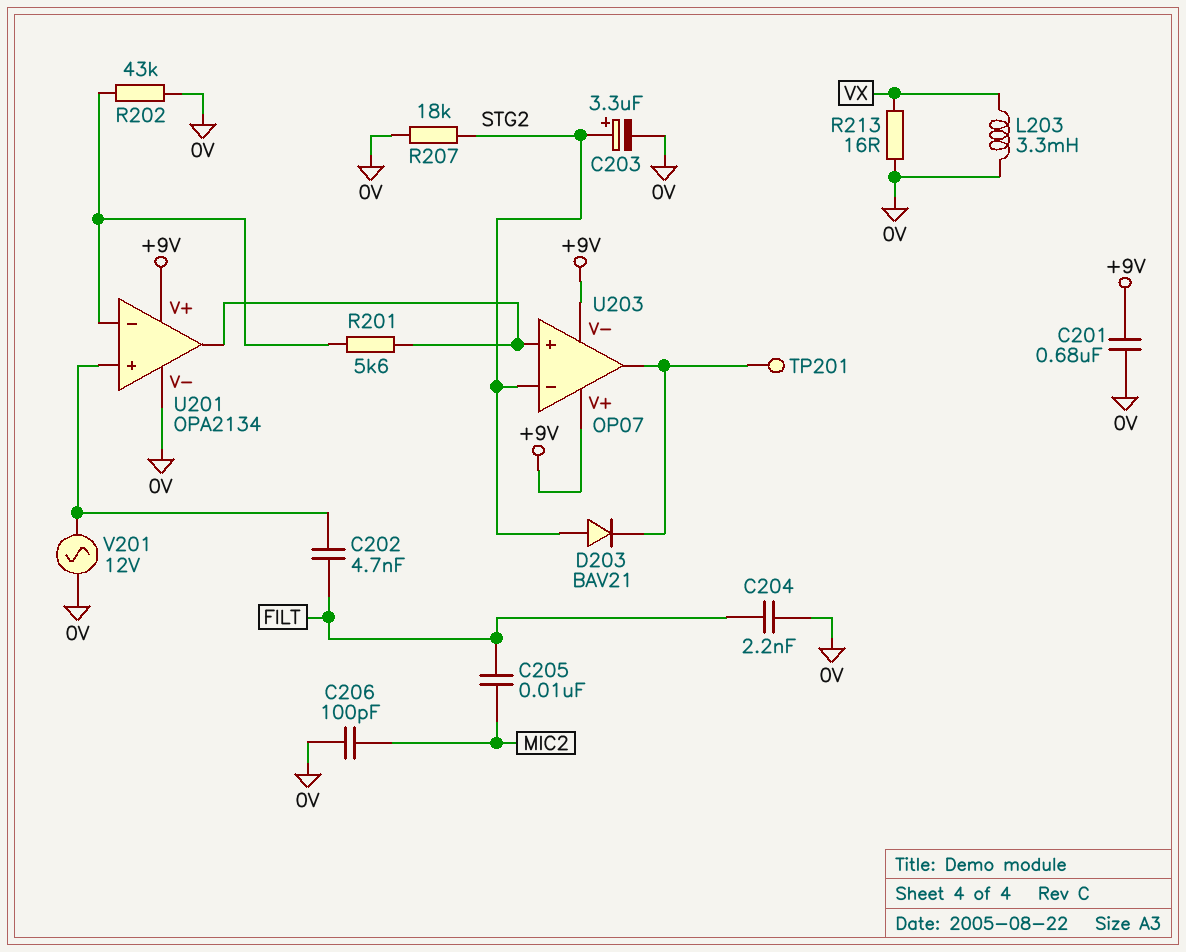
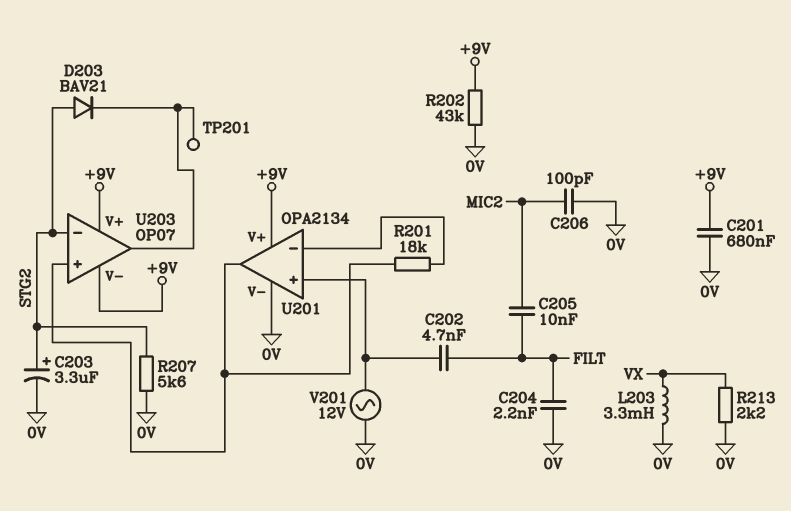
R201: 5.6k (U201/in-, U201/out) -> 18k (U201/in-, U201/out)
R202: 43k (0V, U201/in-) -> 43k (+9V, 0V)
R207: 18k (0V, STG2) -> 5.6k (0V, STG2)
R213: 16 (0V, VX) -> 2.2k (0V, VX)

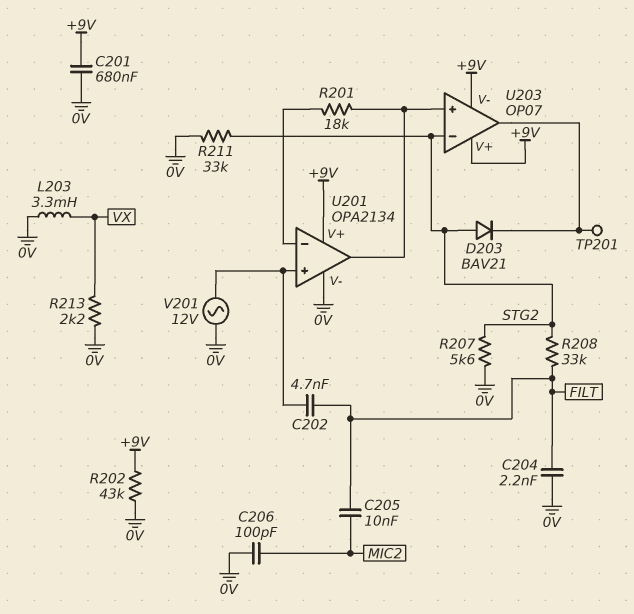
C203: 3.3uF (plus STG2, minus 0V) -> none
R208: none -> 33k (FILT, STG2)
R211: none -> 33k (0V, STG2)

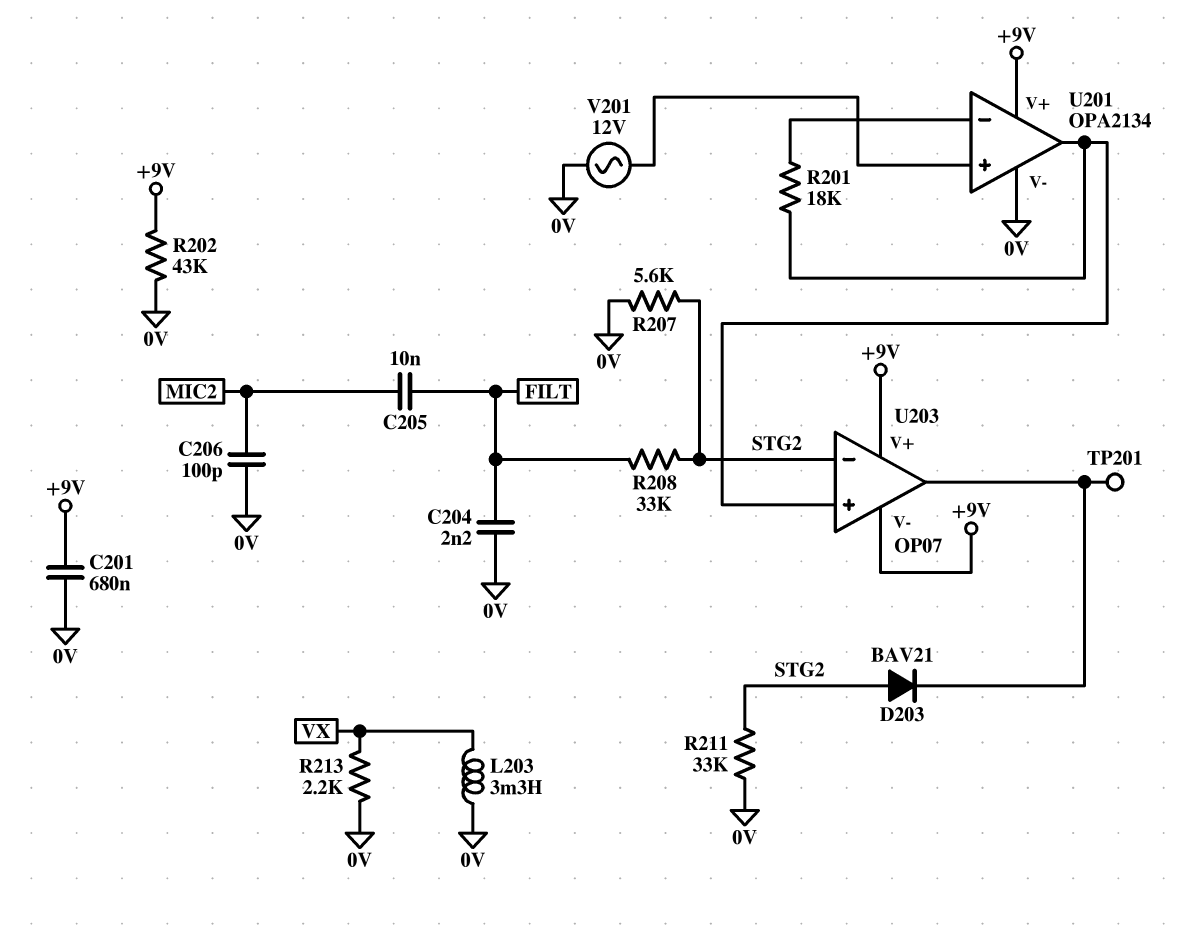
C202: 4.7nF (FILT, U201/in+) -> none

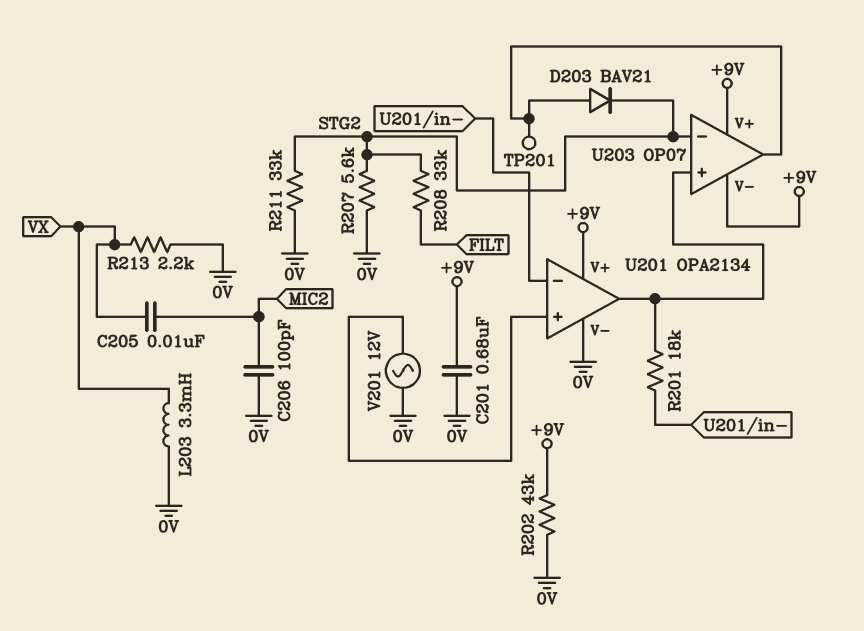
C204: 2.2nF (0V, FILT) -> none
C205: 10nF (FILT, MIC2) -> 10nF (MIC2, VX)
D203: diode BAV21 (A STG2, K U203/out) -> diode BAV21 (A U203/out, K STG2)

